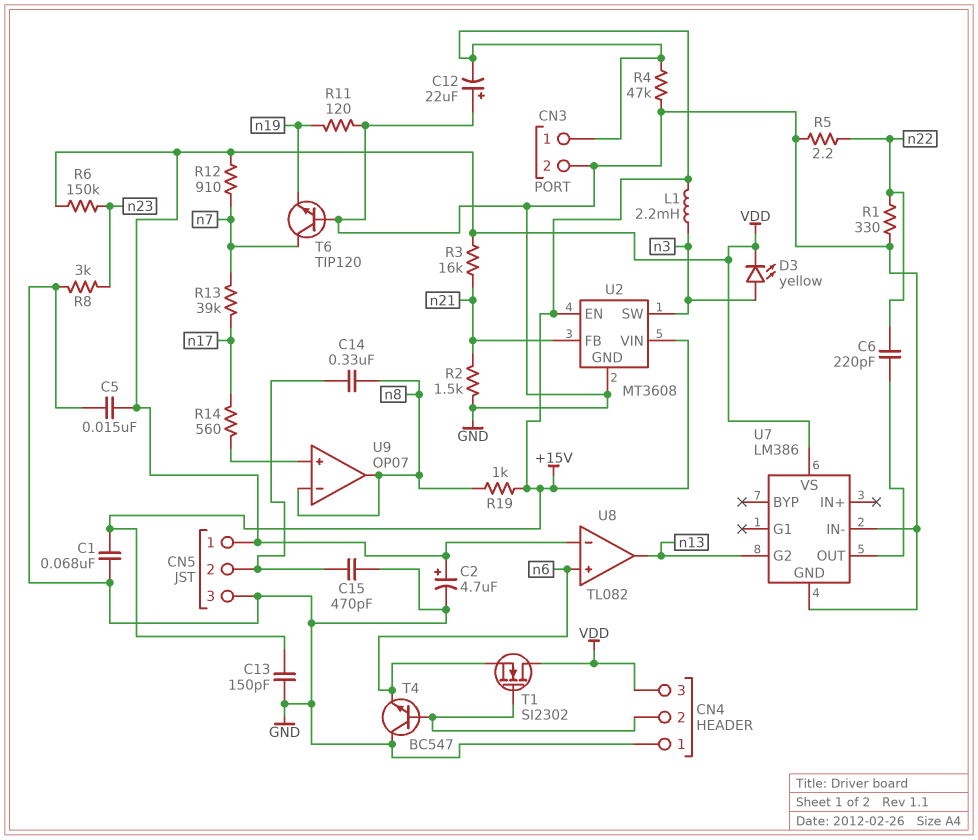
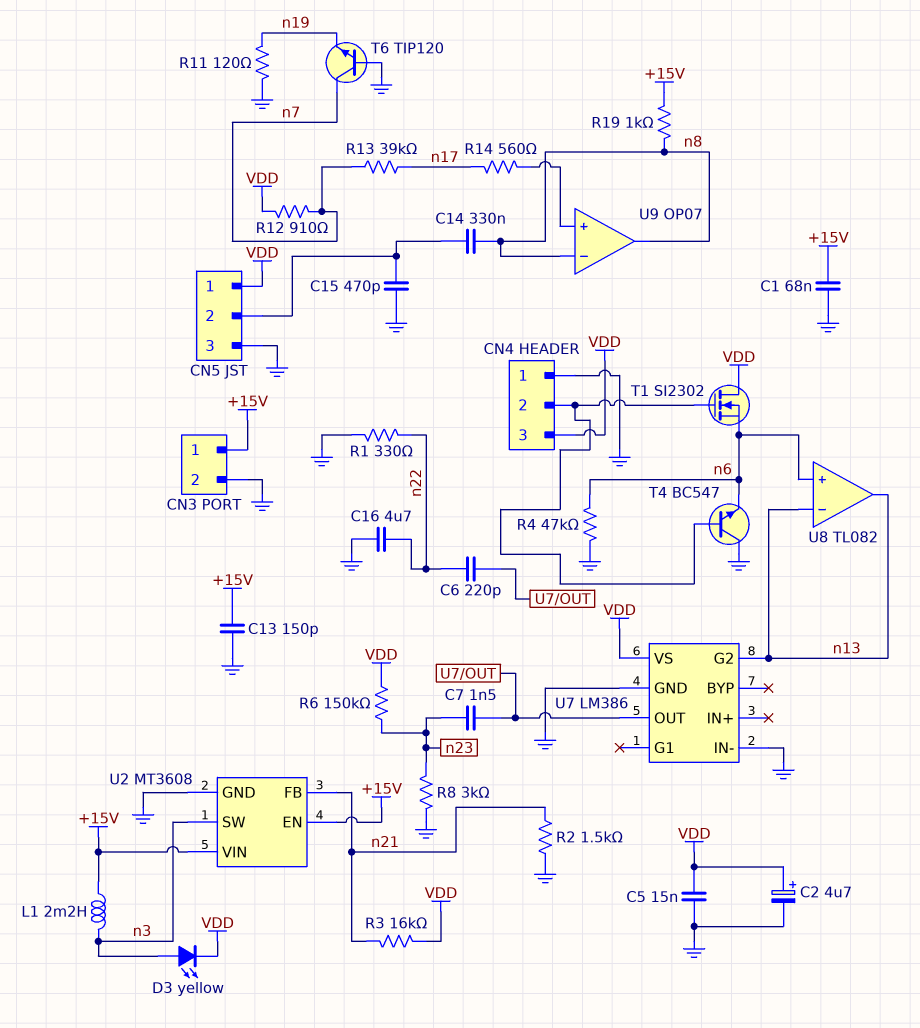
C7: none -> 1.5nF (U7/OUT, n23)
C12: 22uF (plus GND, minus +15V) -> none
C16: none -> 4.7uF (GND, n22)
R4: 47k (+15V, GND) -> 47k (GND, n6)
R5: 2.2 (GND, n22) -> none
U8 pin in-: VDD -> n13

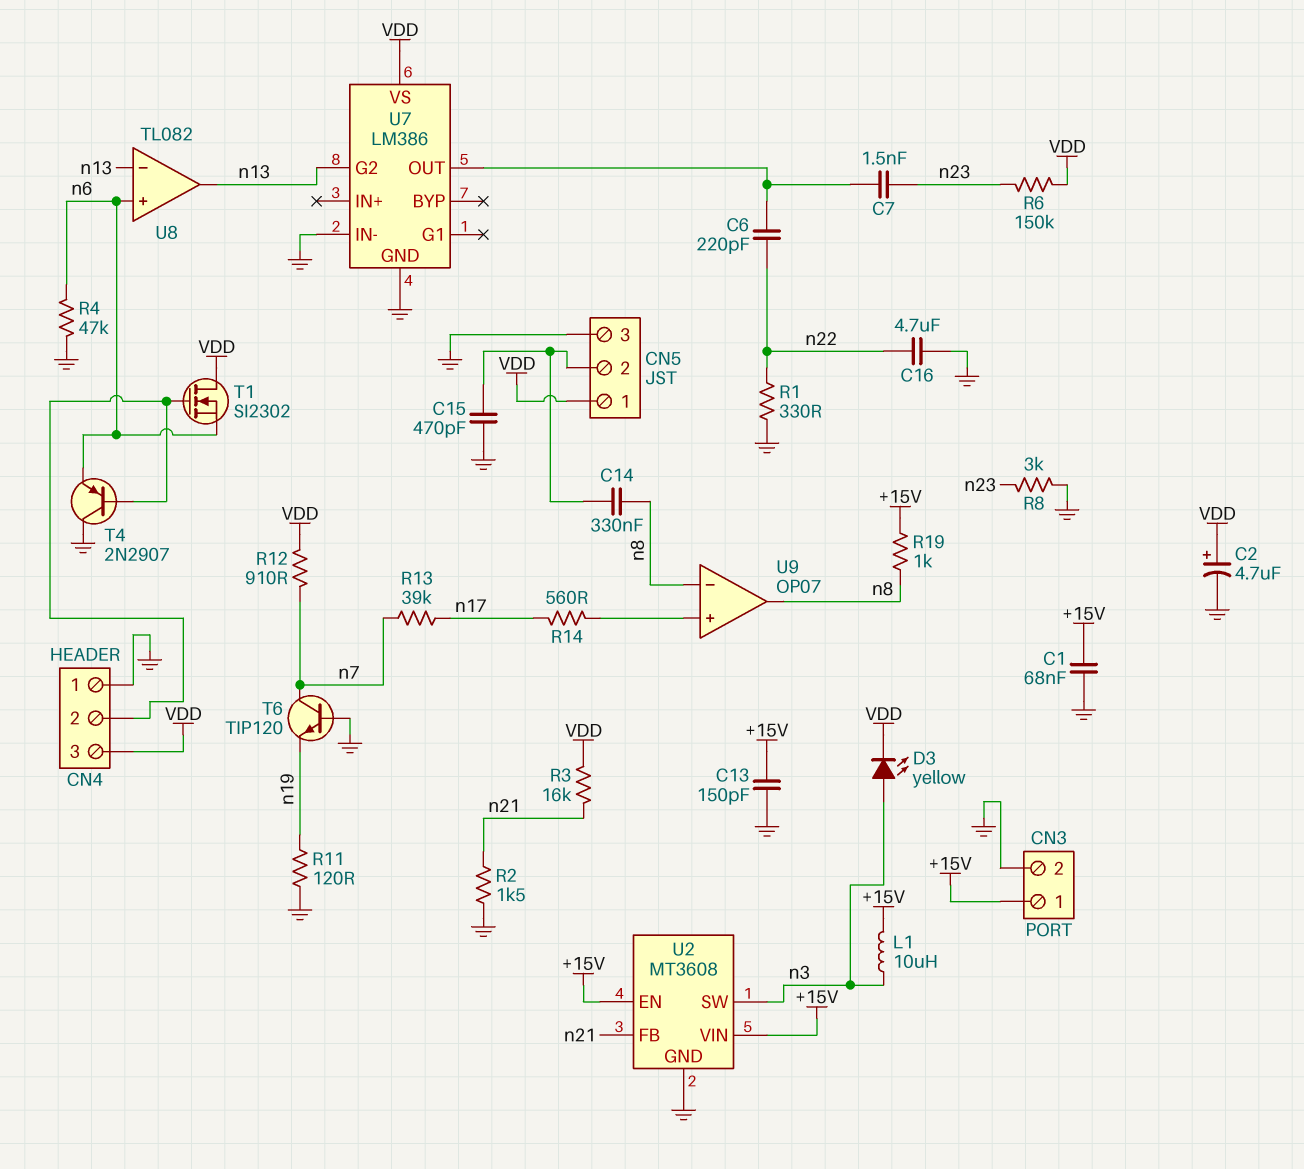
C5: 15nF (GND, VDD) -> none
L1: 2.2mH (+15V, n3) -> 10uH (+15V, n3)
T4: NPN BC547 (B CN4/2, C GND, E n6) -> PNP 2N2907 (B CN4/2, C GND, E n6)

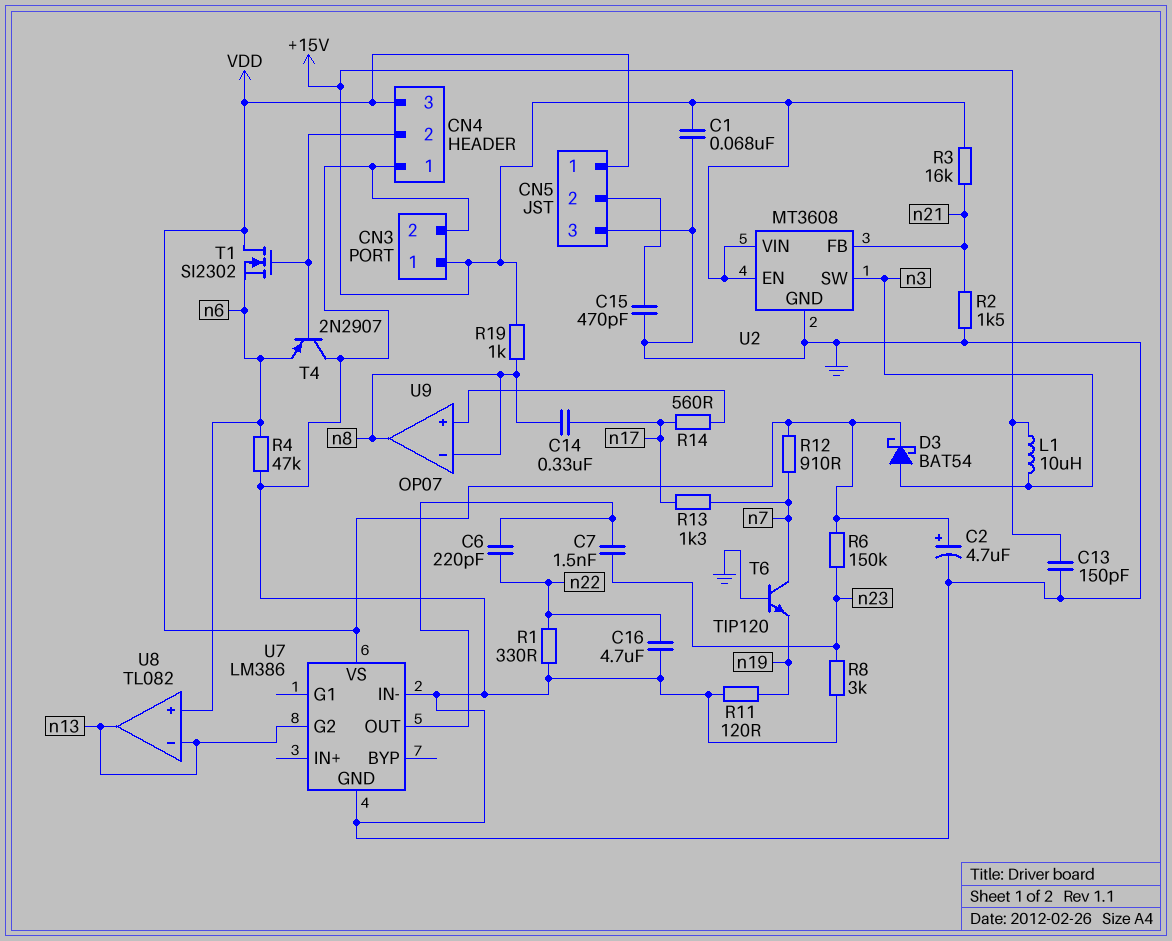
C14: 330nF (CN5/2, n8) -> 330nF (n8, n17)
D3: LED yellow (A n3, K VDD) -> schottky BAT54 (A n3, K VDD)
R3: 16k (VDD, n21) -> 16k (+15V, n21)
R13: 39k (n7, n17) -> 1.3k (n7, n17)

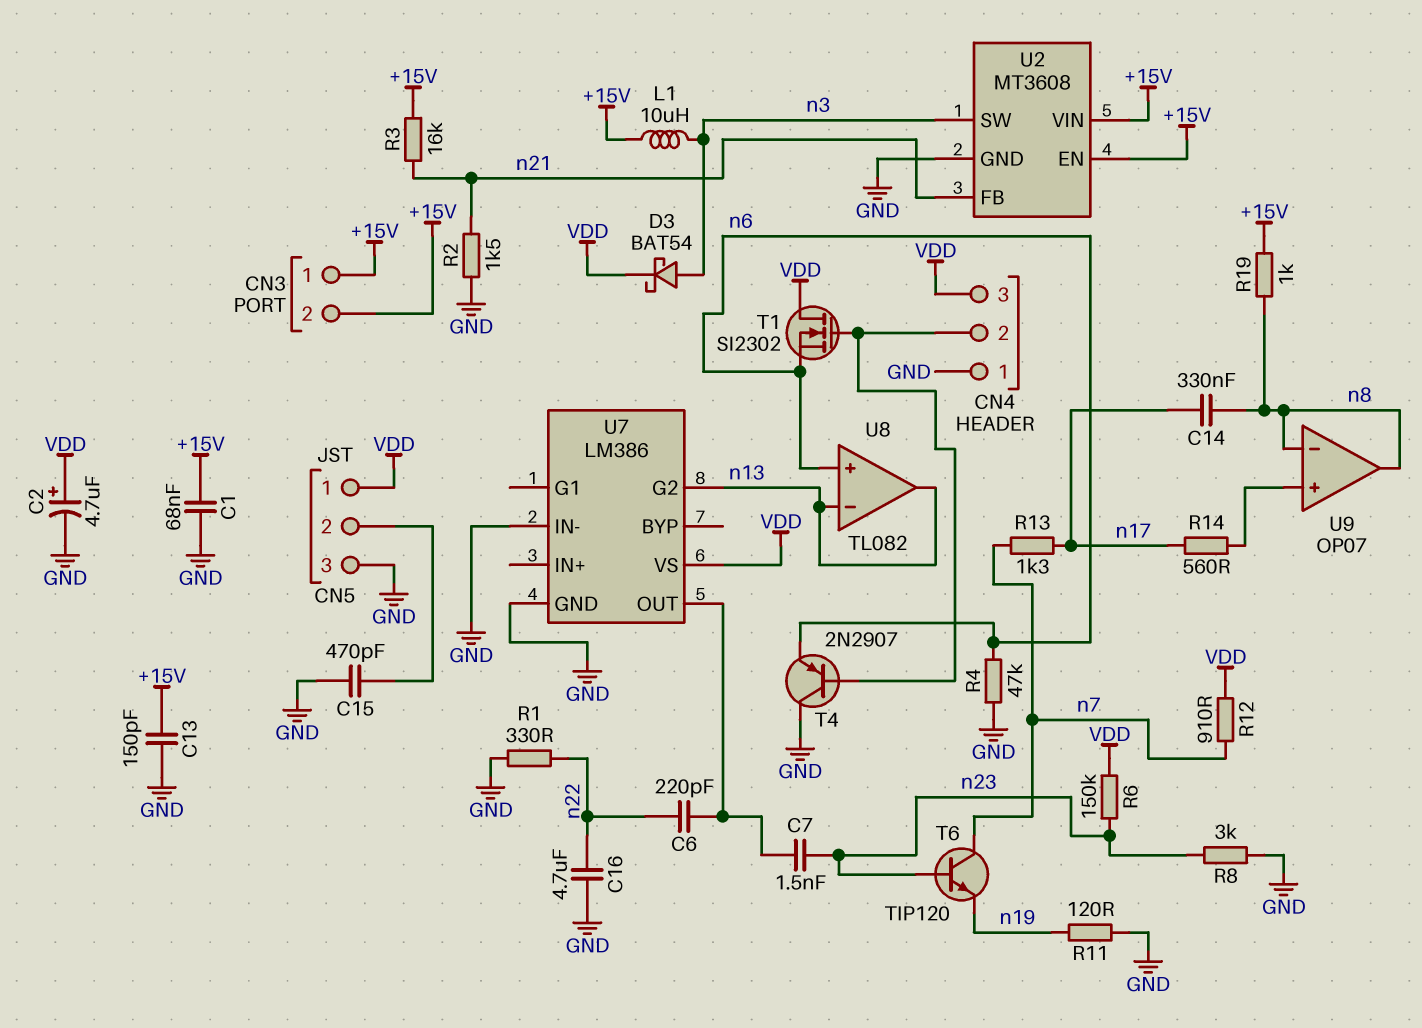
CN3 pin 2: GND -> +15V
T6: NPN TIP120 (B GND, C n7, E n19) -> NPN TIP120 (B n23, C n7, E n19)

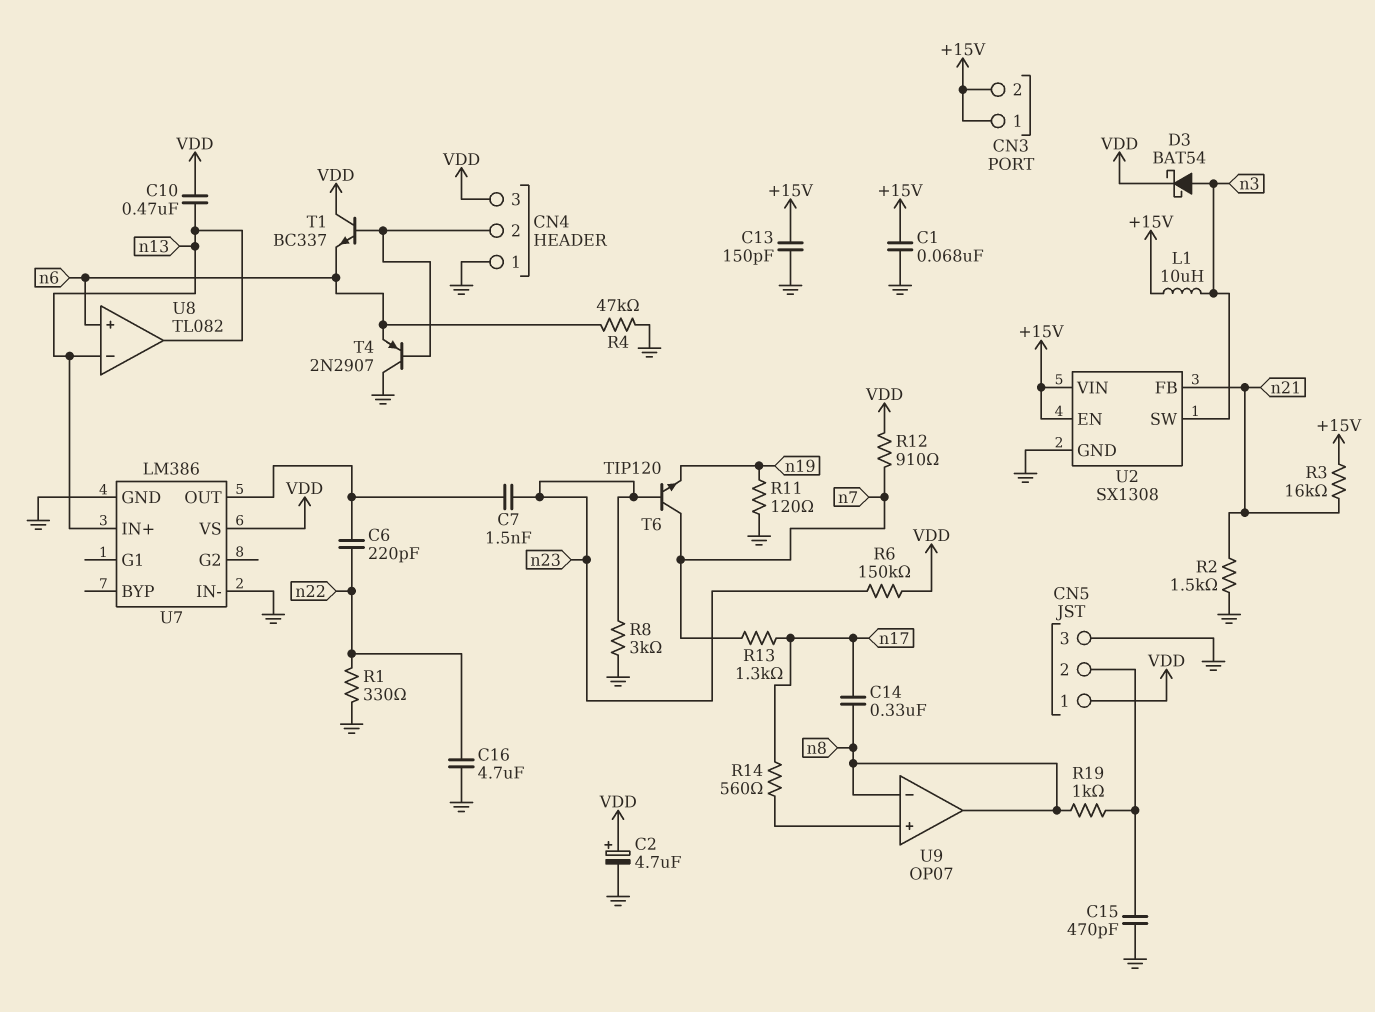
C10: none -> 470nF (VDD, n13)
R19: 1k (+15V, n8) -> 1k (CN5/2, n8)
T1: NMOS SI2302 (G CN4/2, D VDD, S n6) -> NPN BC337 (B CN4/2, C VDD, E n6)
U2: MT3608 -> SX1308
U7 pin G2: n13 -> none
U7 pin IN+: none -> n13

